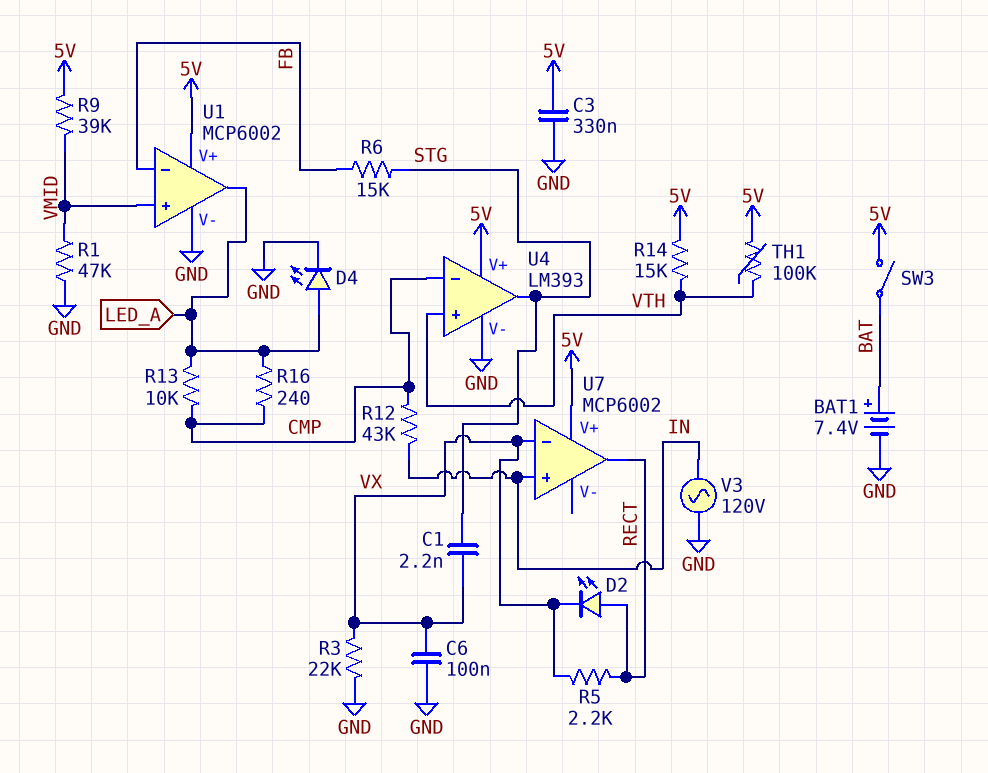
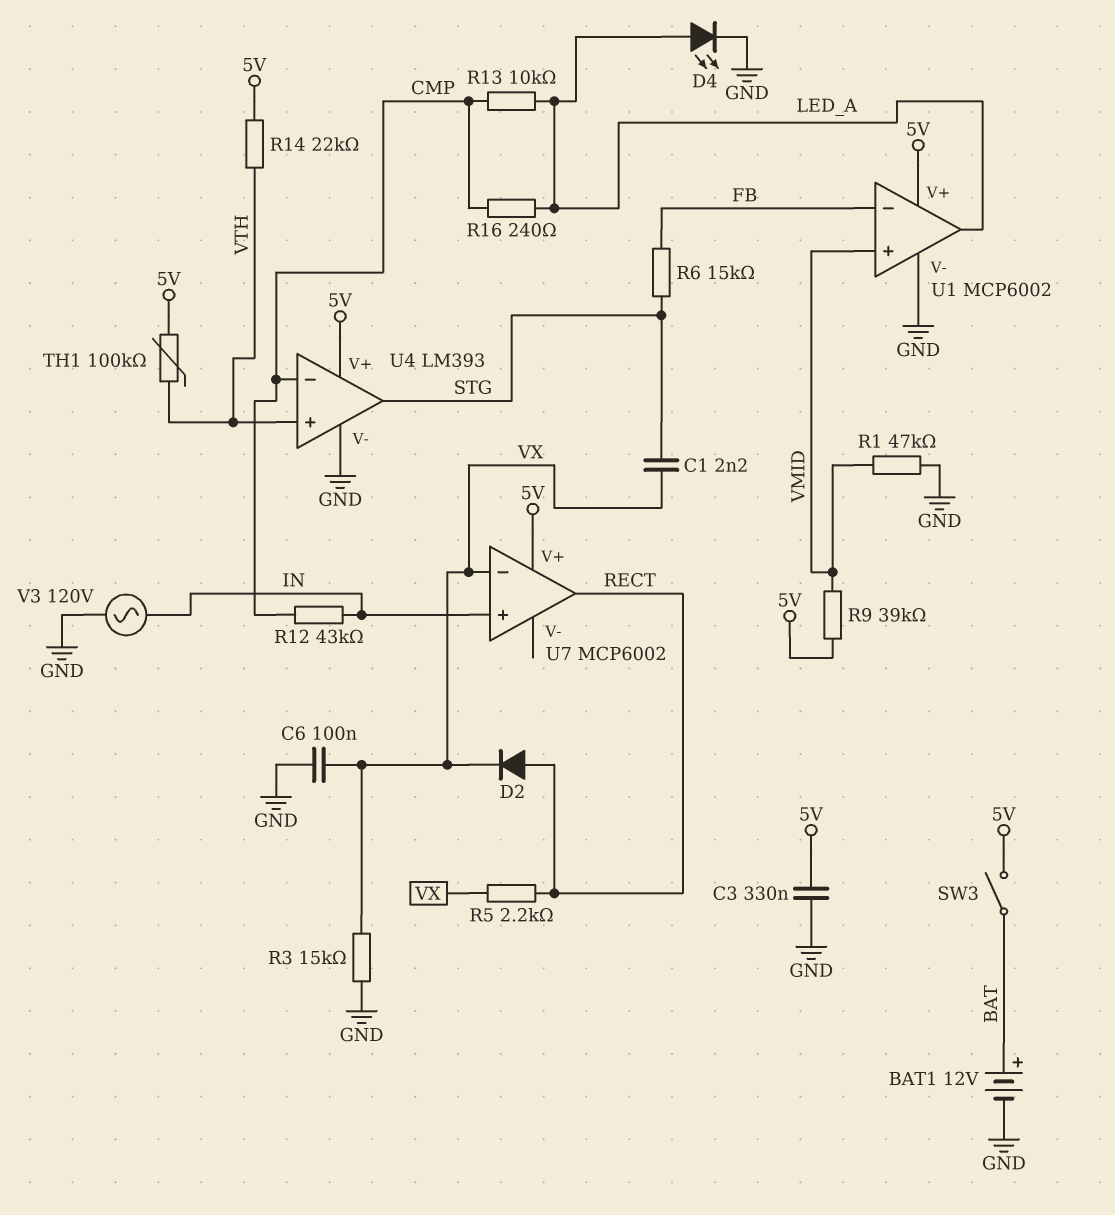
BAT1: 7.4V (plus BAT, minus GND) -> 12V (plus BAT, minus GND)
D2: LED (A RECT, K VX) -> diode (A RECT, K VX)
R3: 22k (GND, VX) -> 15k (GND, VX)
R14: 15k (5V, VTH) -> 22k (5V, VTH)

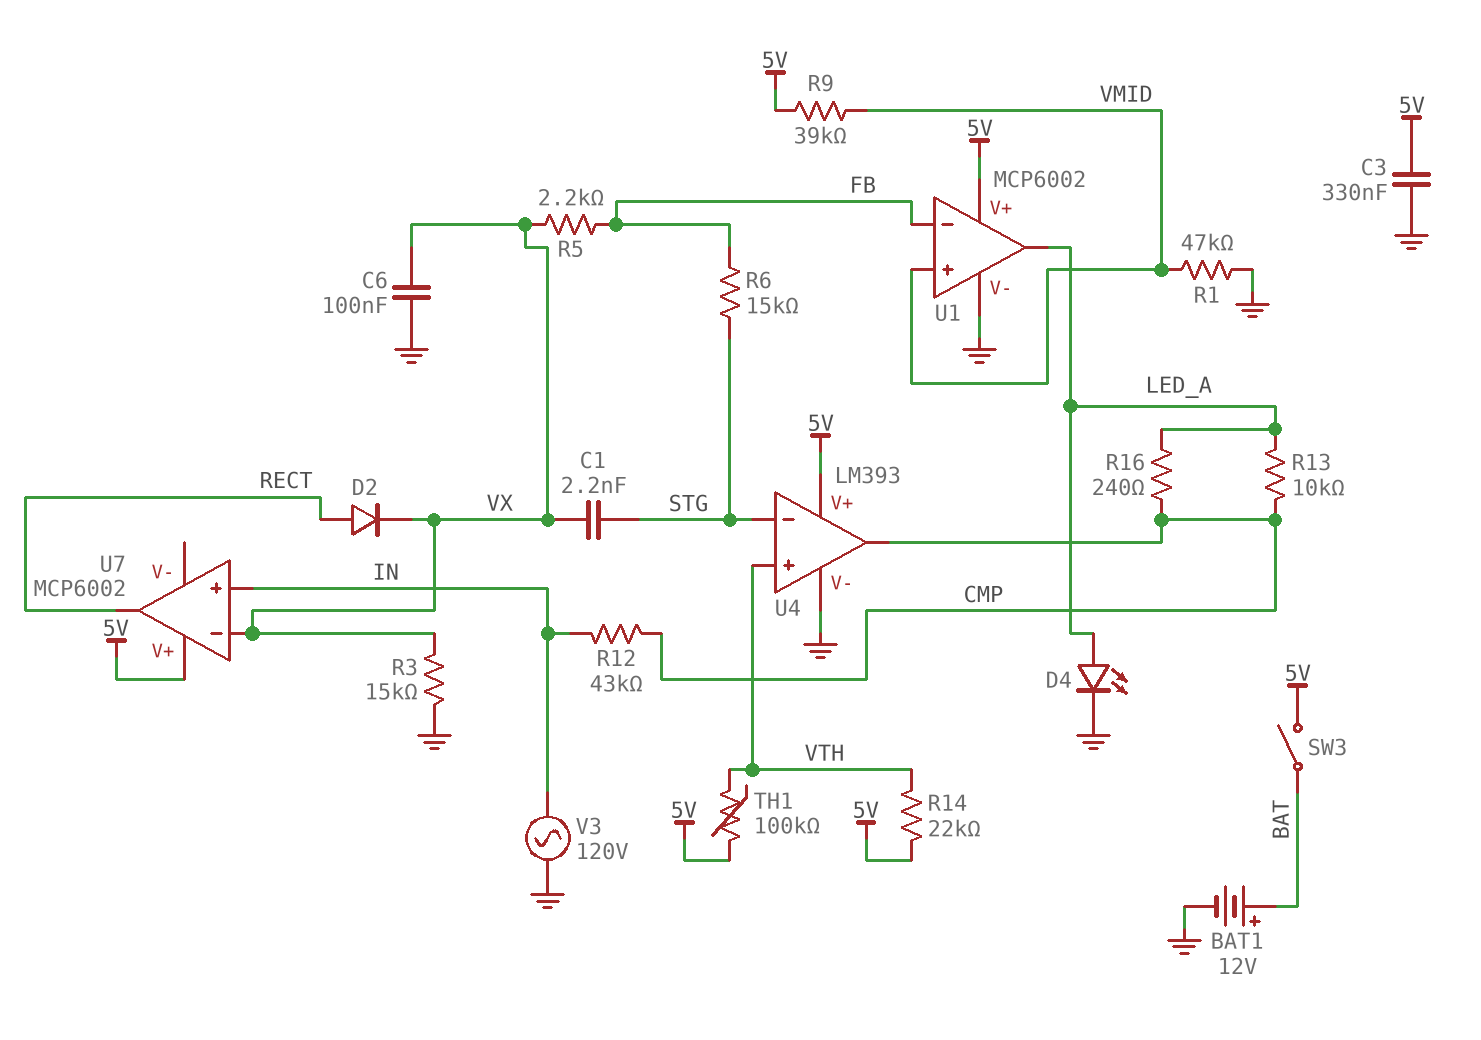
R5: 2.2k (RECT, VX) -> 2.2k (FB, VX)
U4 pin in-: CMP -> STG
U4 pin out: STG -> CMP

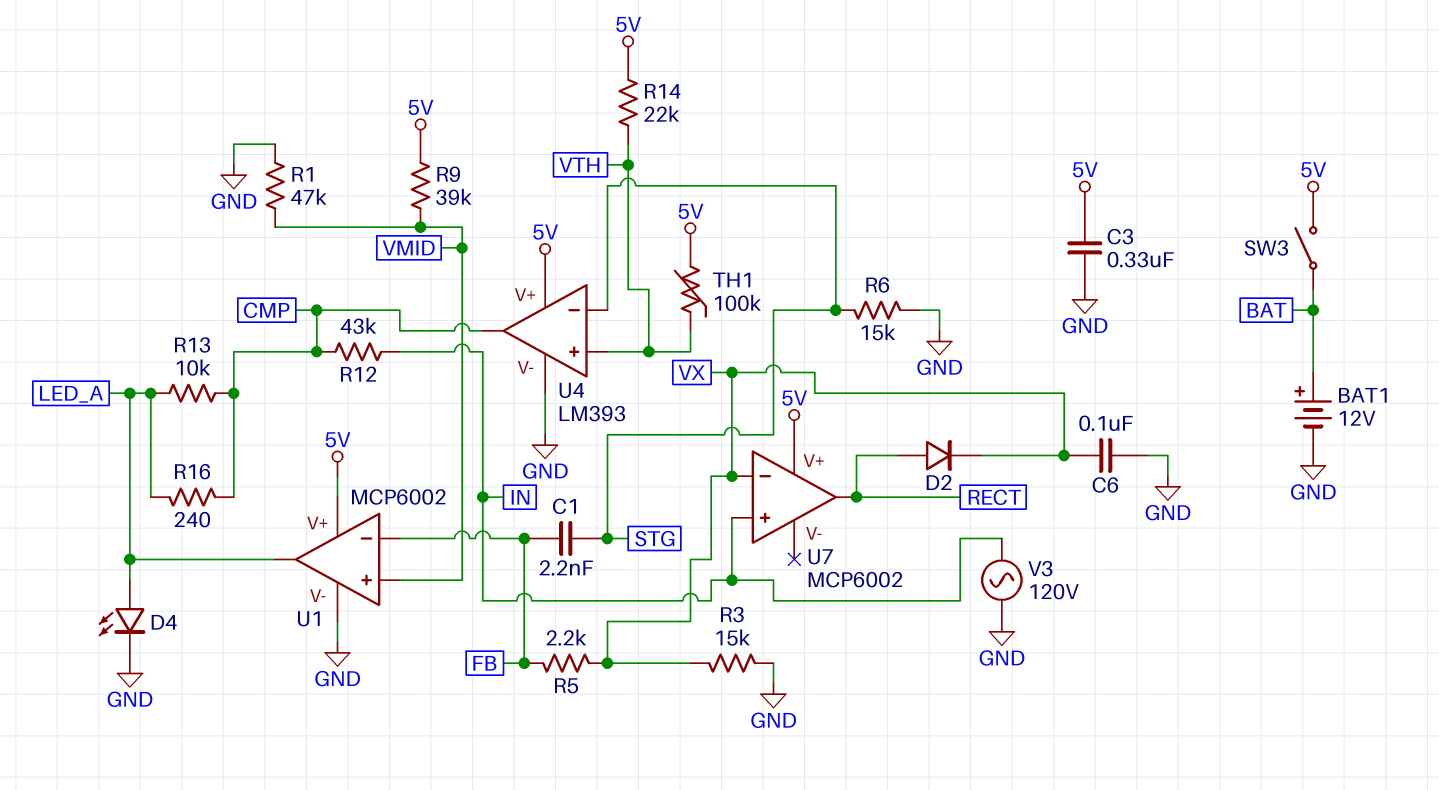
C1: 2.2nF (STG, VX) -> 2.2nF (FB, STG)
R6: 15k (FB, STG) -> 15k (GND, STG)

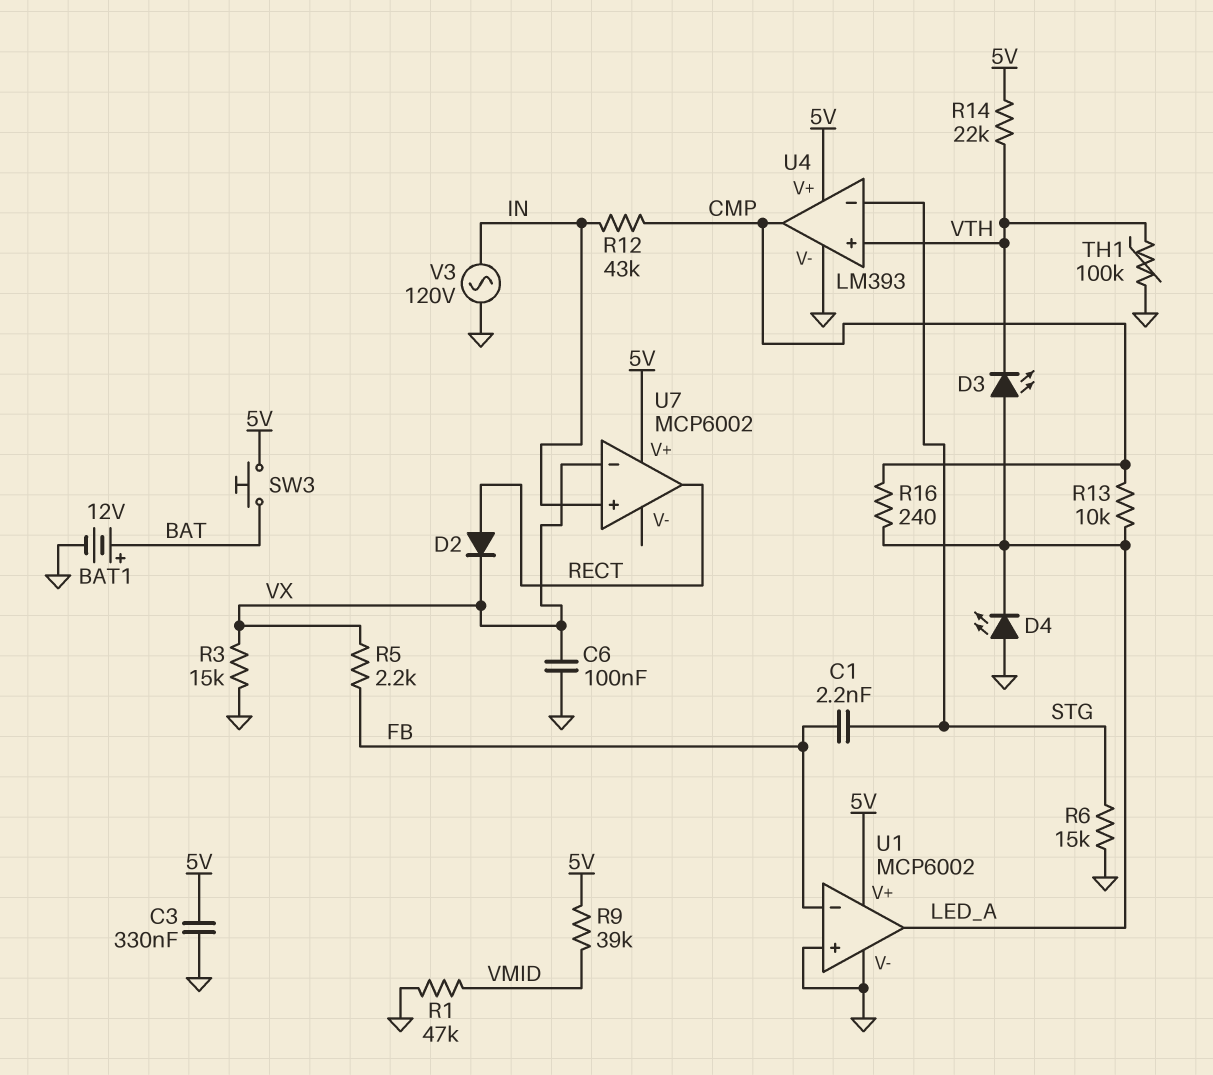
D3: none -> LED (A LED_A, K VTH)
D4: LED (A LED_A, K GND) -> LED (A GND, K LED_A)
SW3: switch (5V, BAT) -> button (5V, BAT)
TH1: 100k (5V, VTH) -> 100k (GND, VTH)
U1 pin in+: VMID -> GND

